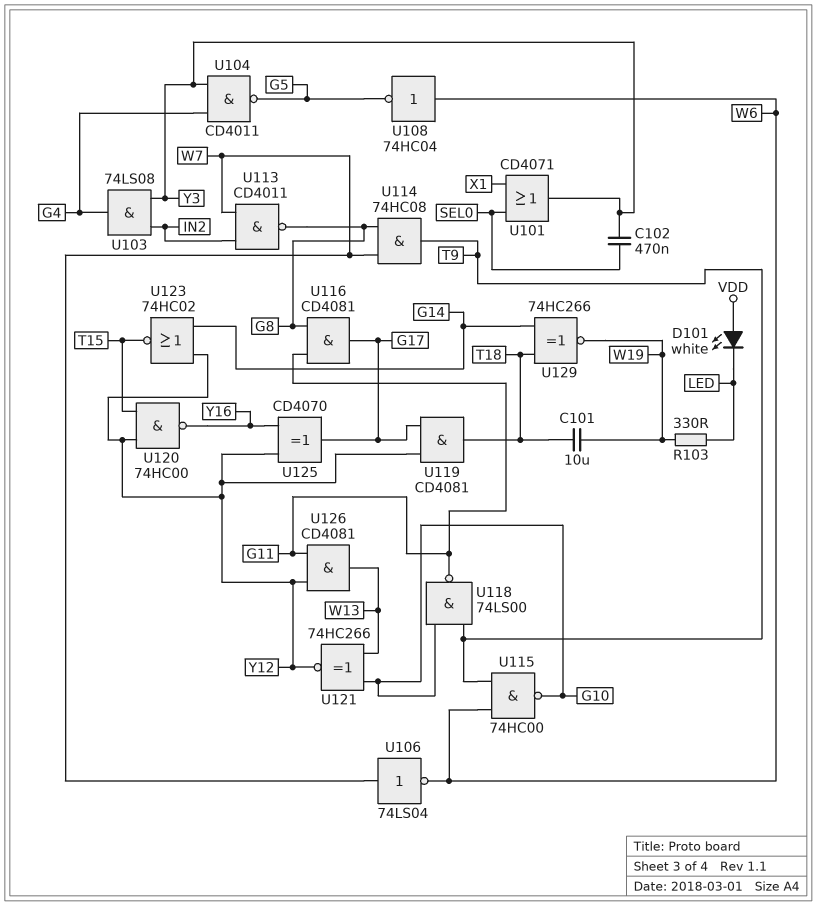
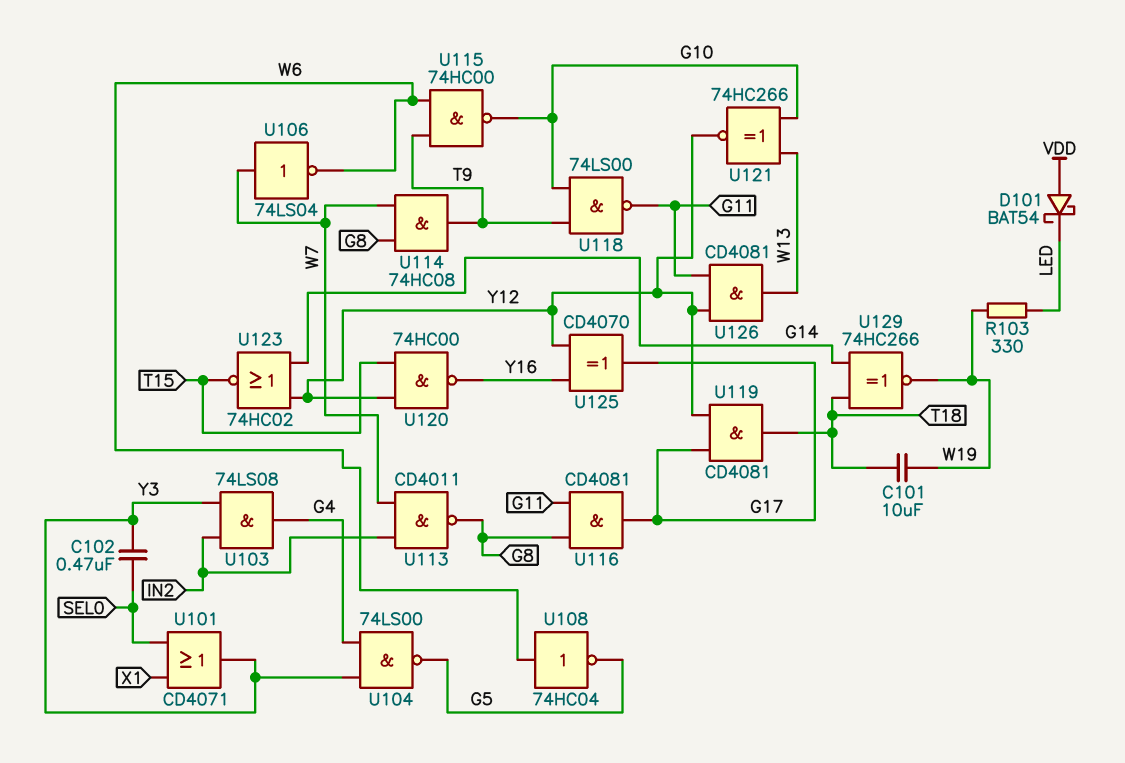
D101: LED white (A VDD, K LED) -> schottky BAT54 (A VDD, K LED)
U104: NAND CD4011 (in G4, in Y3, out G5) -> NAND 74LS00 (in G4, in Y3, out G5)

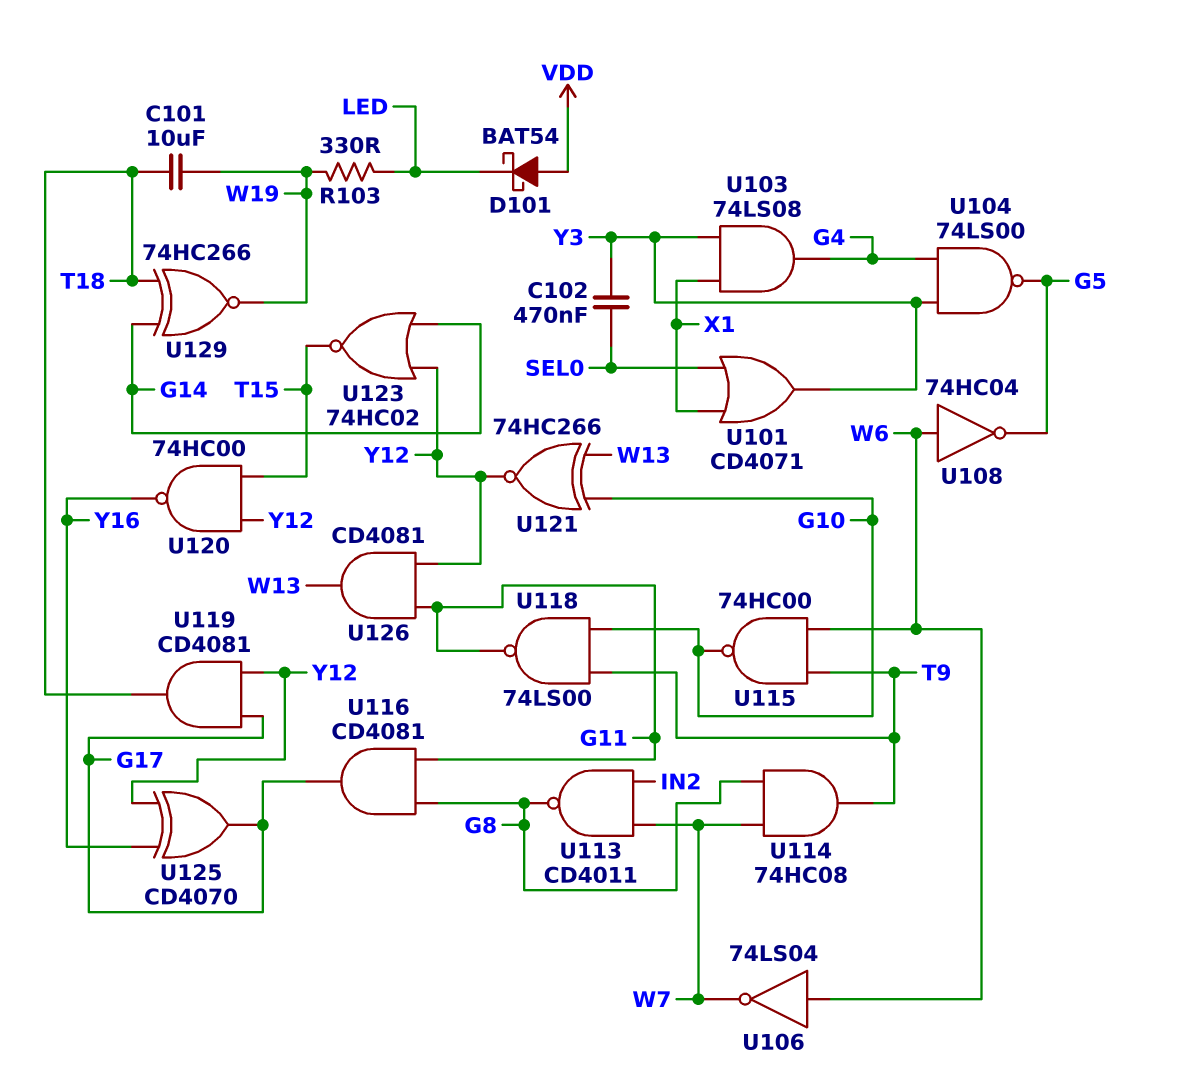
U103: AND 74LS08 (in IN2, in Y3, out G4) -> AND 74LS08 (in X1, in Y3, out G4)
U106: NOT 74LS04 (in W7, out W6) -> NOT 74LS04 (in W6, out W7)

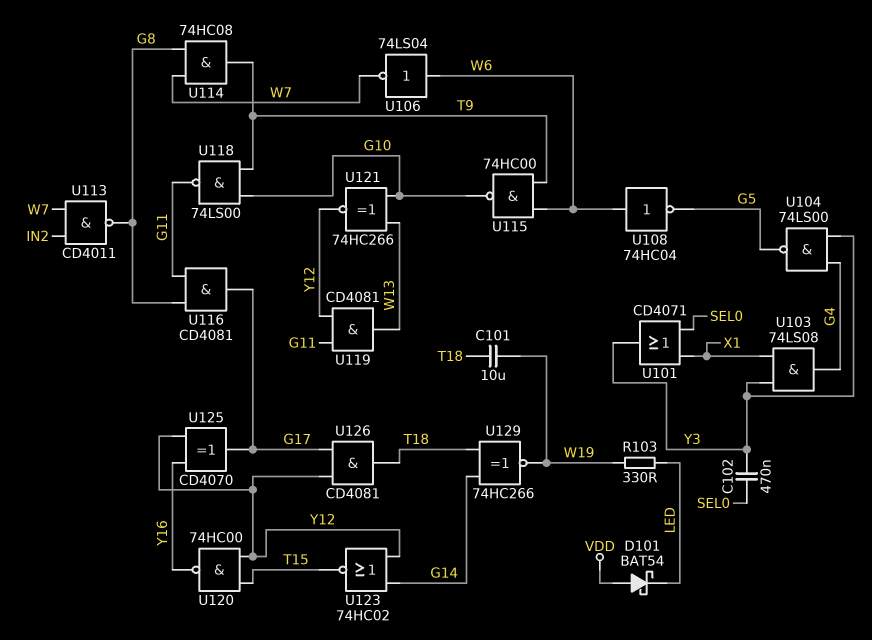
U119: AND CD4081 (in G17, in Y12, out T18) -> AND CD4081 (in G11, in Y12, out W13)
U126: AND CD4081 (in G11, in Y12, out W13) -> AND CD4081 (in G17, in Y12, out T18)

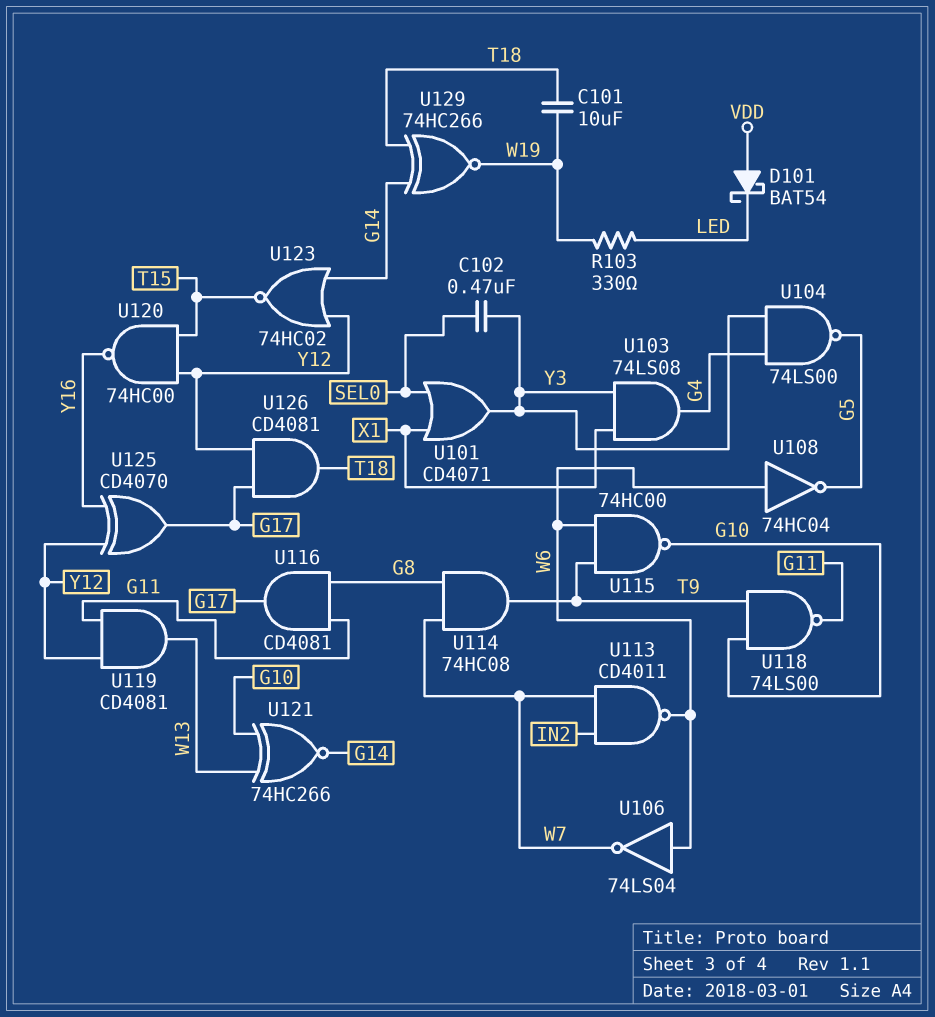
U113: NAND CD4011 (in IN2, in W7, out G8) -> NAND CD4011 (in IN2, in W7, out W6)
U121: XNOR 74HC266 (in G10, in W13, out Y12) -> XNOR 74HC266 (in G10, in W13, out G14)

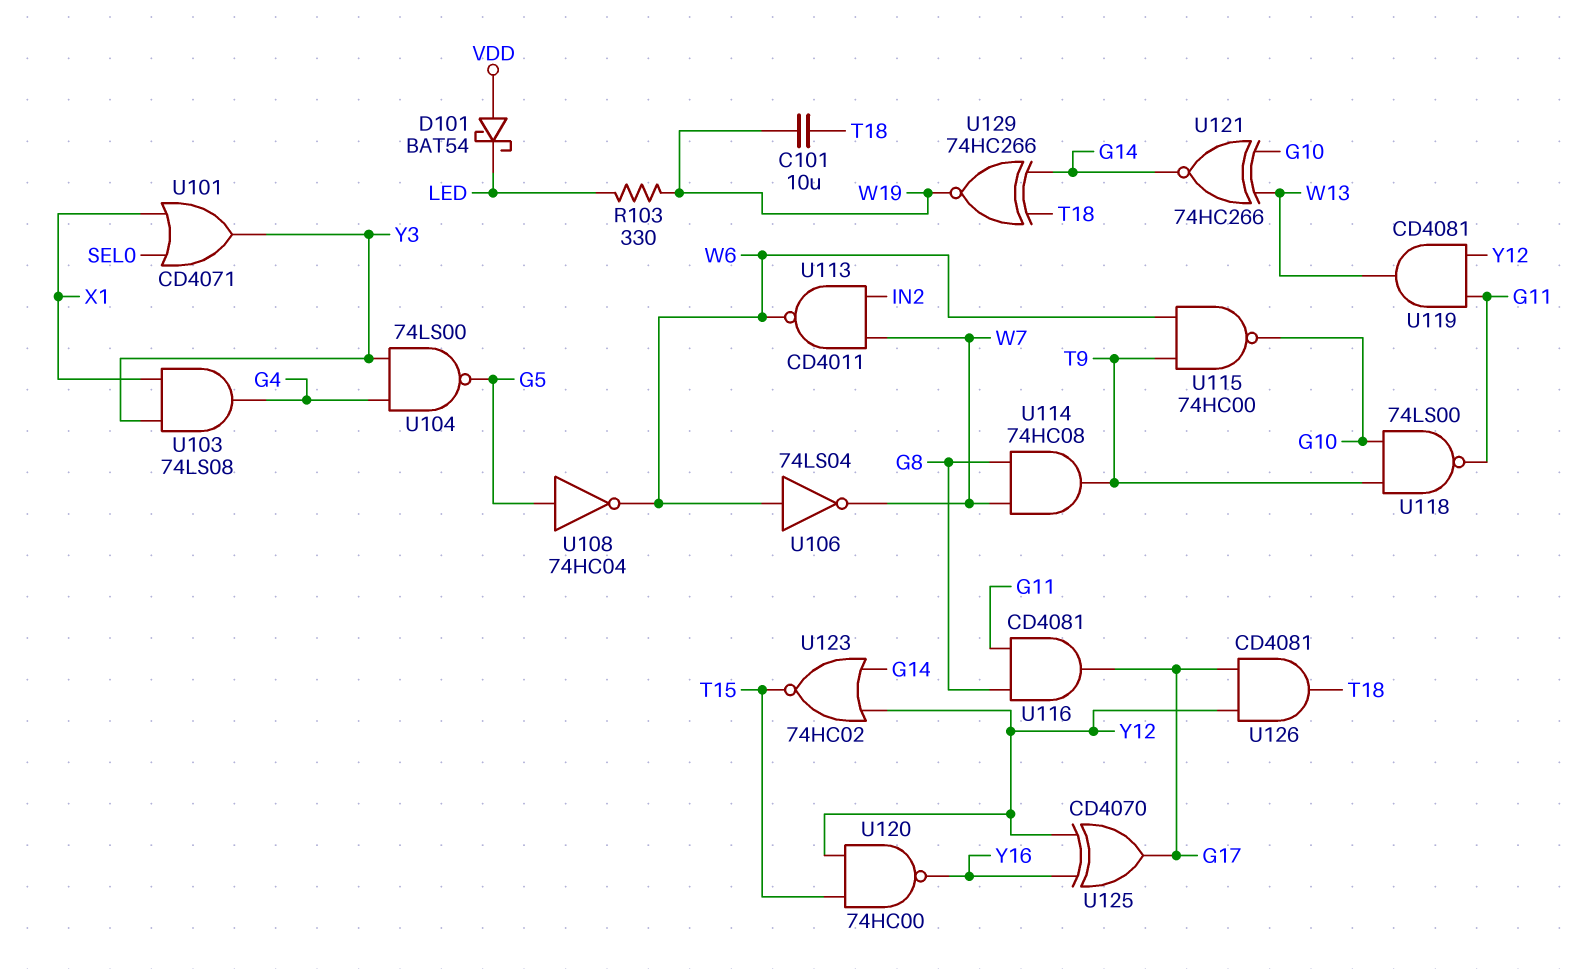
C102: 470nF (SEL0, Y3) -> none
U108: NOT 74HC04 (in W6, out G5) -> NOT 74HC04 (in G5, out W6)

